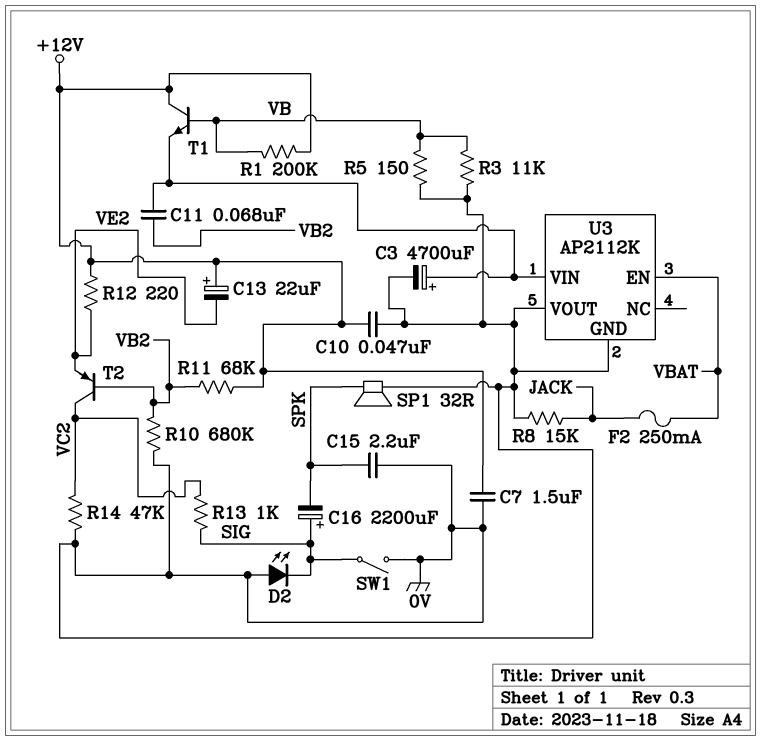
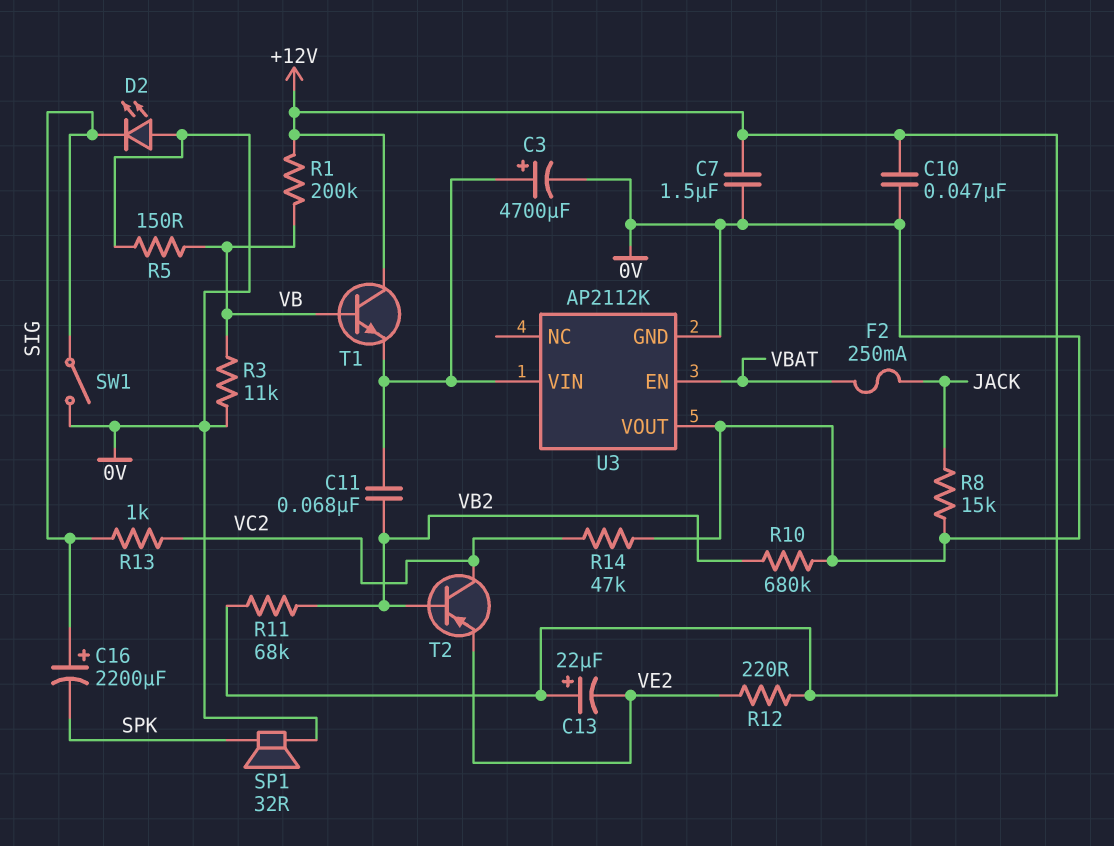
C15: 2.2uF (0V, SPK) -> none

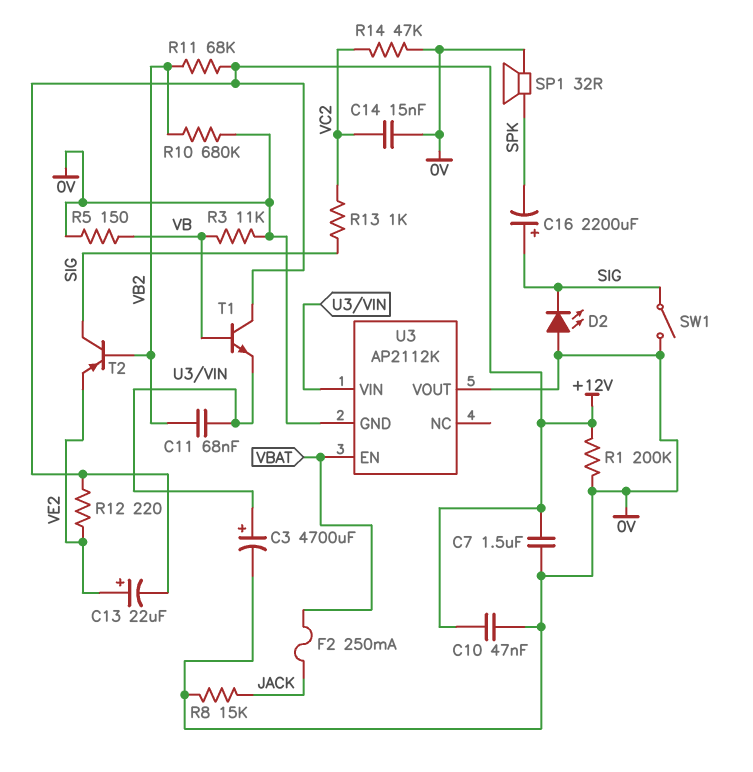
C13: 22uF (plus +12V, minus VE2) -> 22uF (plus VE2, minus +12V)
C14: none -> 15nF (0V, VC2)
R1: 200k (+12V, VB) -> 200k (+12V, 0V)
T2: PNP (B VB2, C VC2, E VE2) -> PNP (B VB2, C SIG, E VE2)

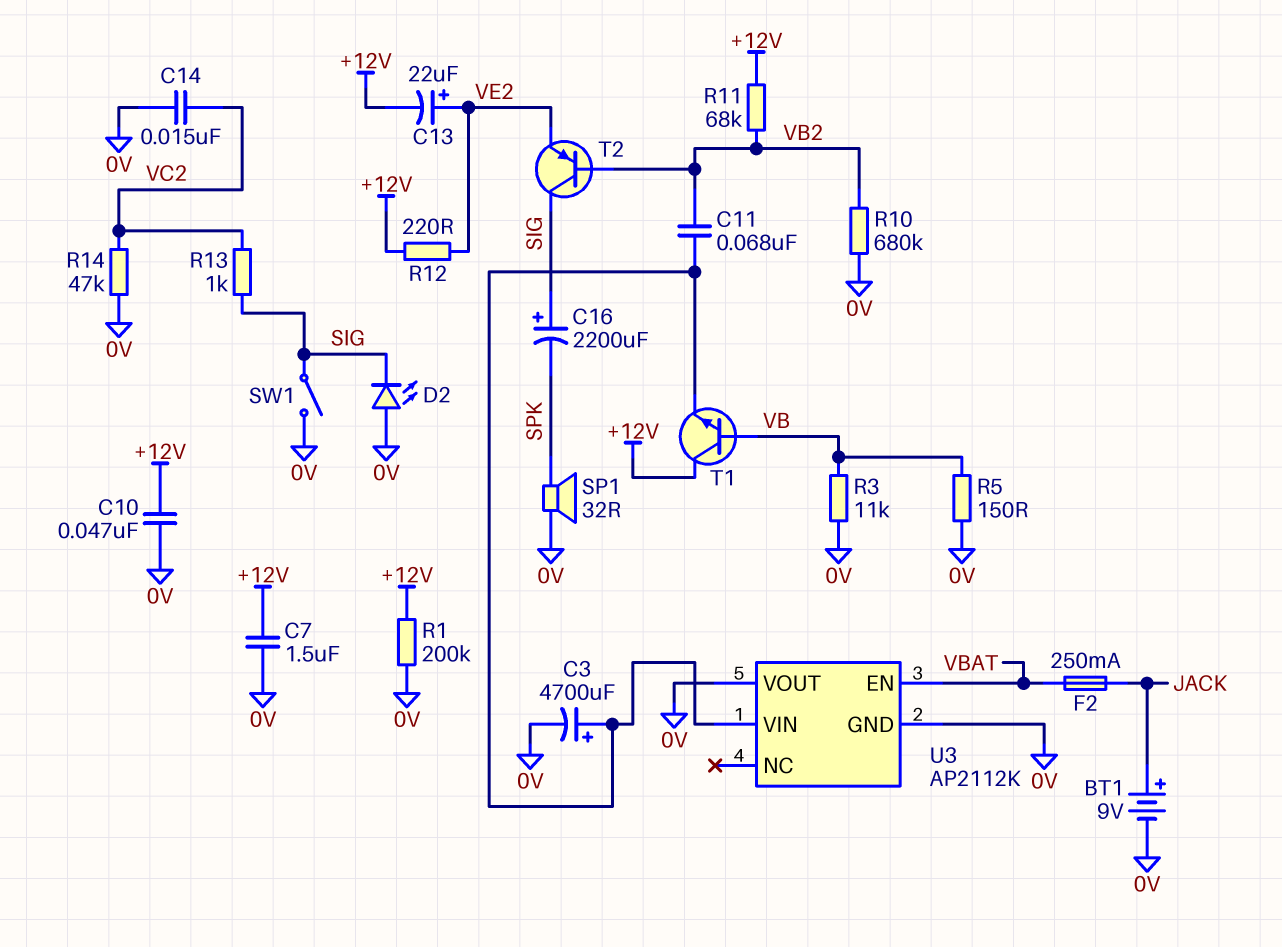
BT1: none -> 9V (plus JACK, minus 0V)
R8: 15k (0V, JACK) -> none

